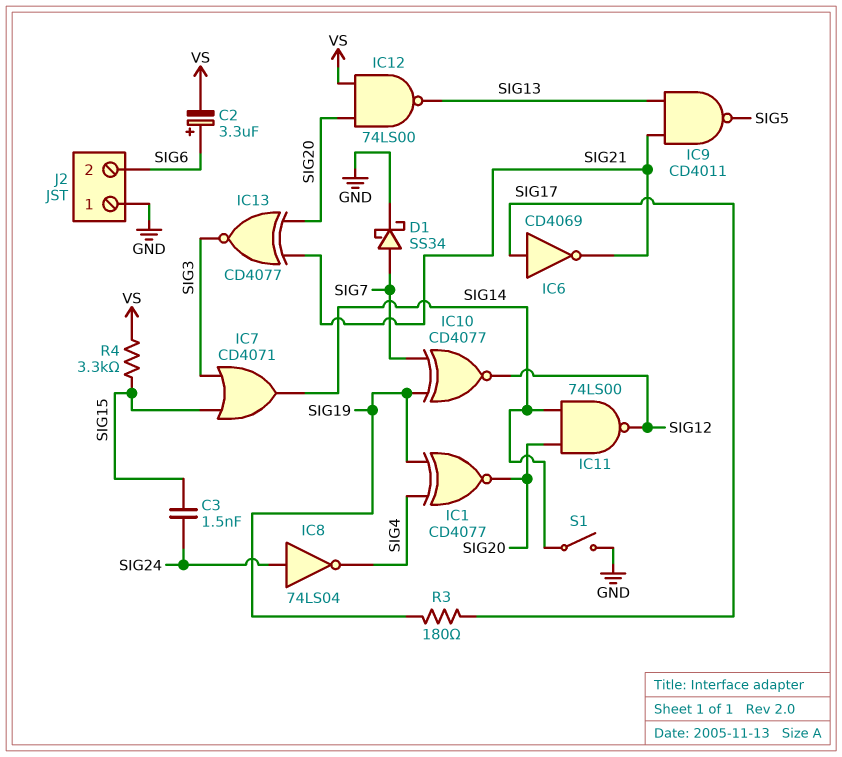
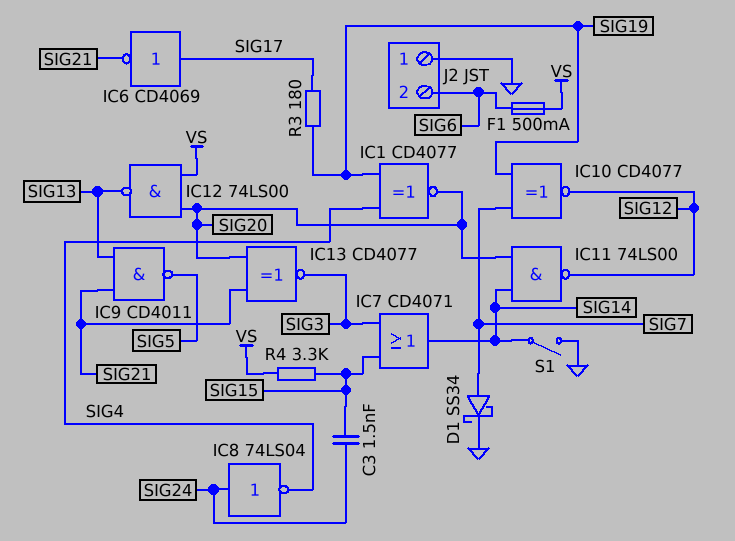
C2: 3.3uF (plus SIG6, minus VS) -> none
F1: none -> 500mA (SIG6, VS)

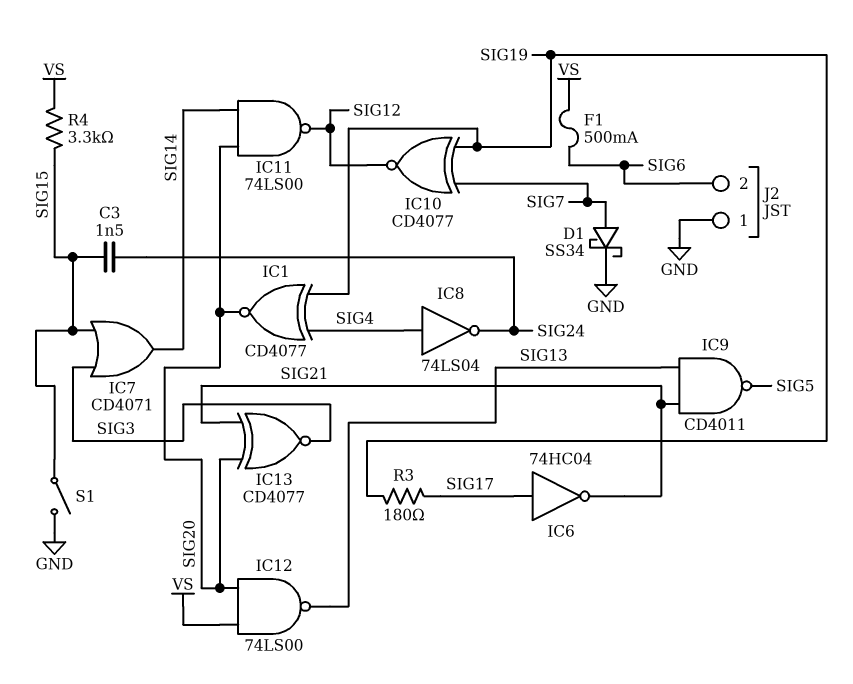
IC6: NOT CD4069 (in SIG17, out SIG21) -> NOT 74HC04 (in SIG17, out SIG21)
IC8: NOT 74LS04 (in SIG24, out SIG4) -> NOT 74LS04 (in SIG4, out SIG24)
S1: switch (GND, SIG14) -> switch (GND, SIG15)

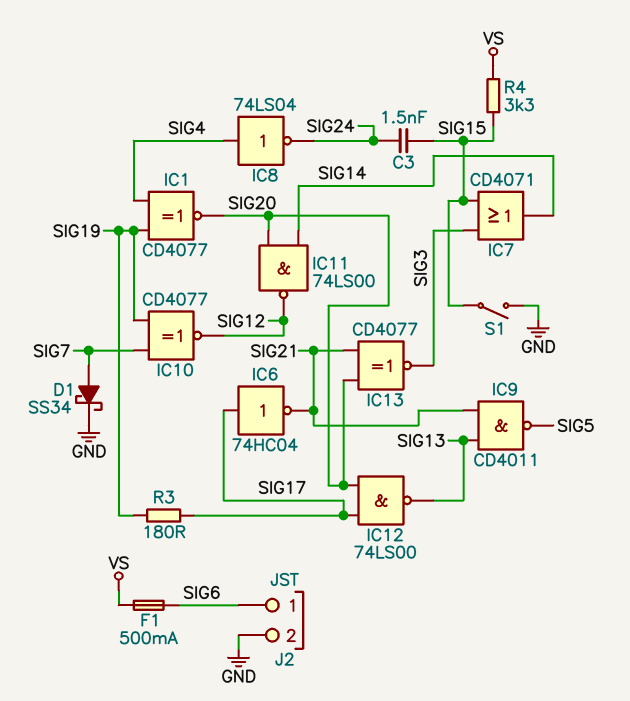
IC12: NAND 74LS00 (in SIG20, in VS, out SIG13) -> NAND 74LS00 (in SIG17, in SIG20, out SIG13)
J2 pin 1: GND -> SIG6
J2 pin 2: SIG6 -> GND

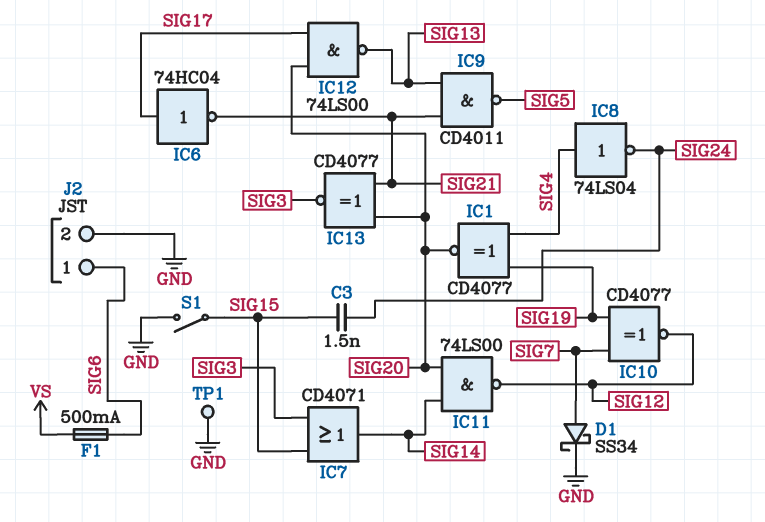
R3: 180 (SIG17, SIG19) -> none
R4: 3.3k (SIG15, VS) -> none
TP1: none -> test point (GND)

